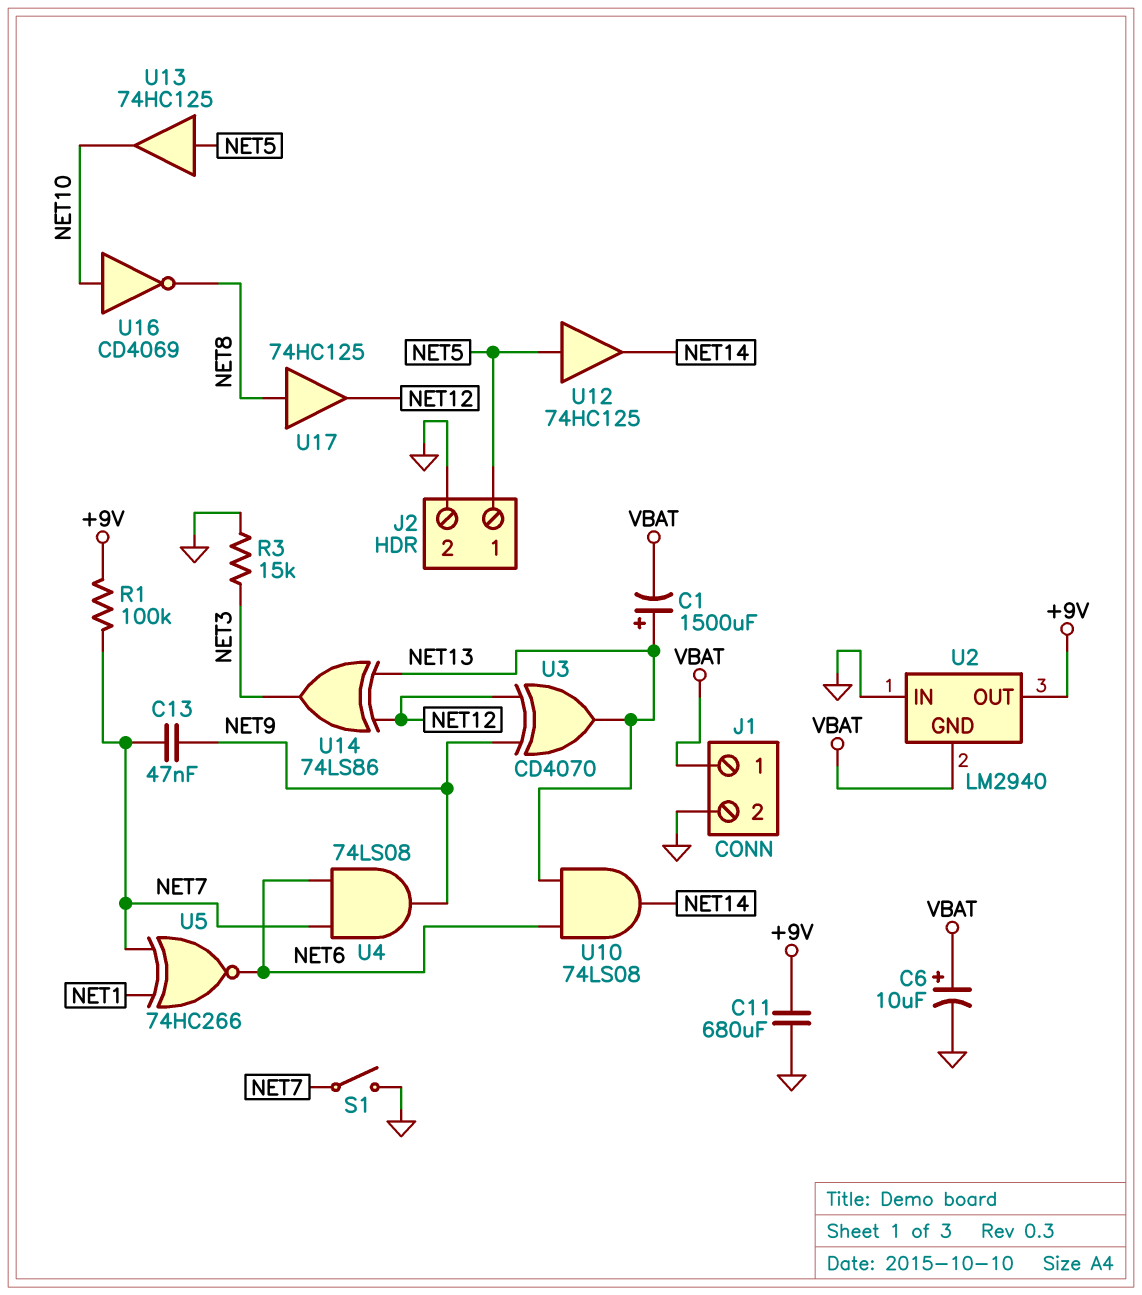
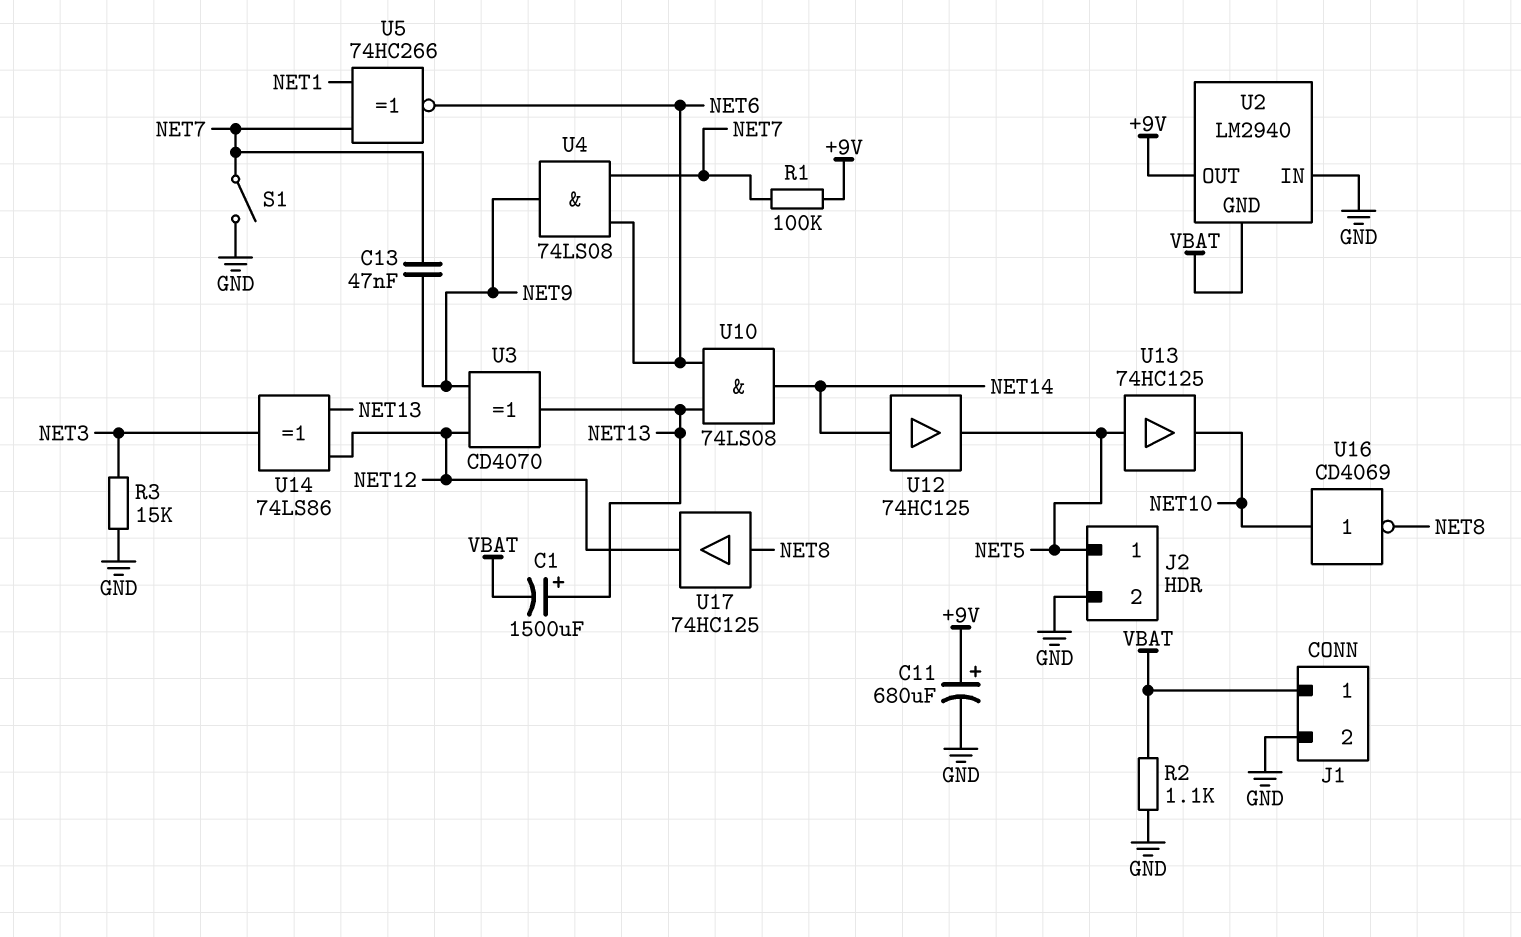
C6: 10uF (plus VBAT, minus GND) -> none
C11: 680uF (+9V, GND) -> 680uF (plus +9V, minus GND)
R2: none -> 1.1k (GND, VBAT)
U12: buffer 74HC125 (in NET5, out NET14) -> buffer 74HC125 (in NET14, out NET5)

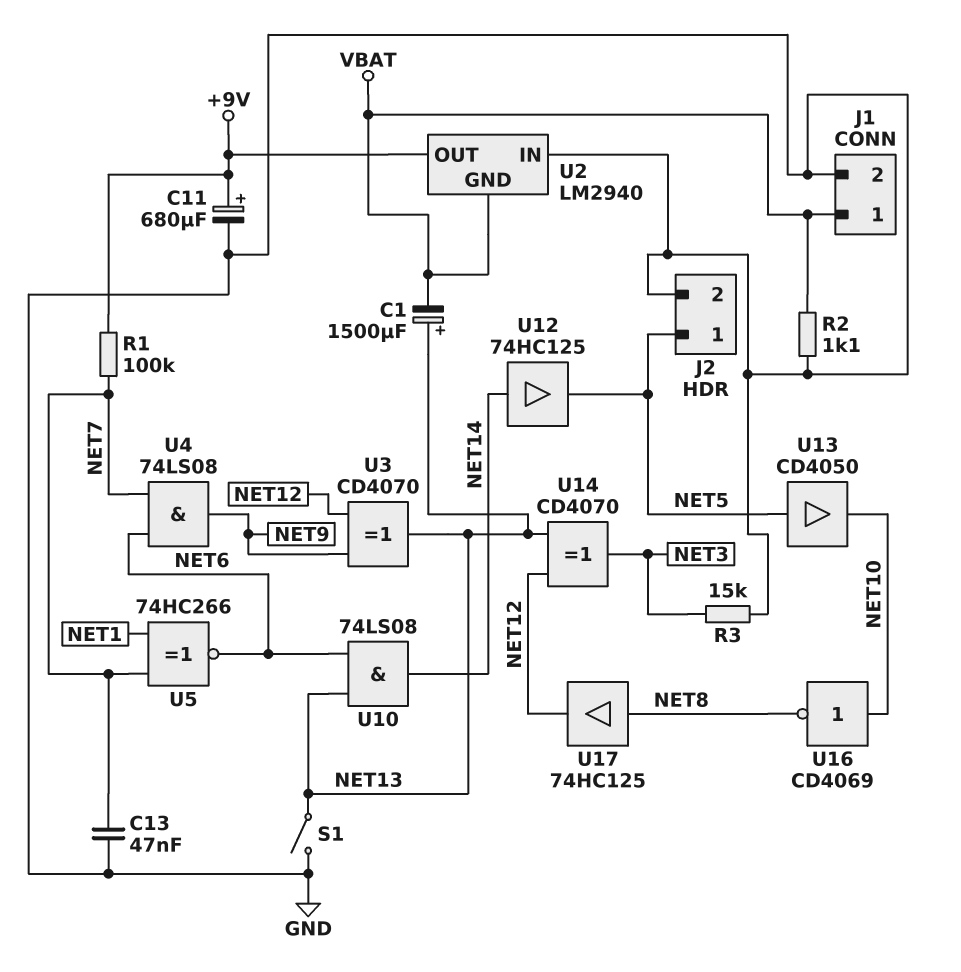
C13: 47nF (NET7, NET9) -> 47nF (GND, NET7)
S1: switch (GND, NET7) -> switch (GND, NET13)
U13: buffer 74HC125 (in NET5, out NET10) -> buffer CD4050 (in NET5, out NET10)
U14: XOR 74LS86 (in NET12, in NET13, out NET3) -> XOR CD4070 (in NET12, in NET13, out NET3)

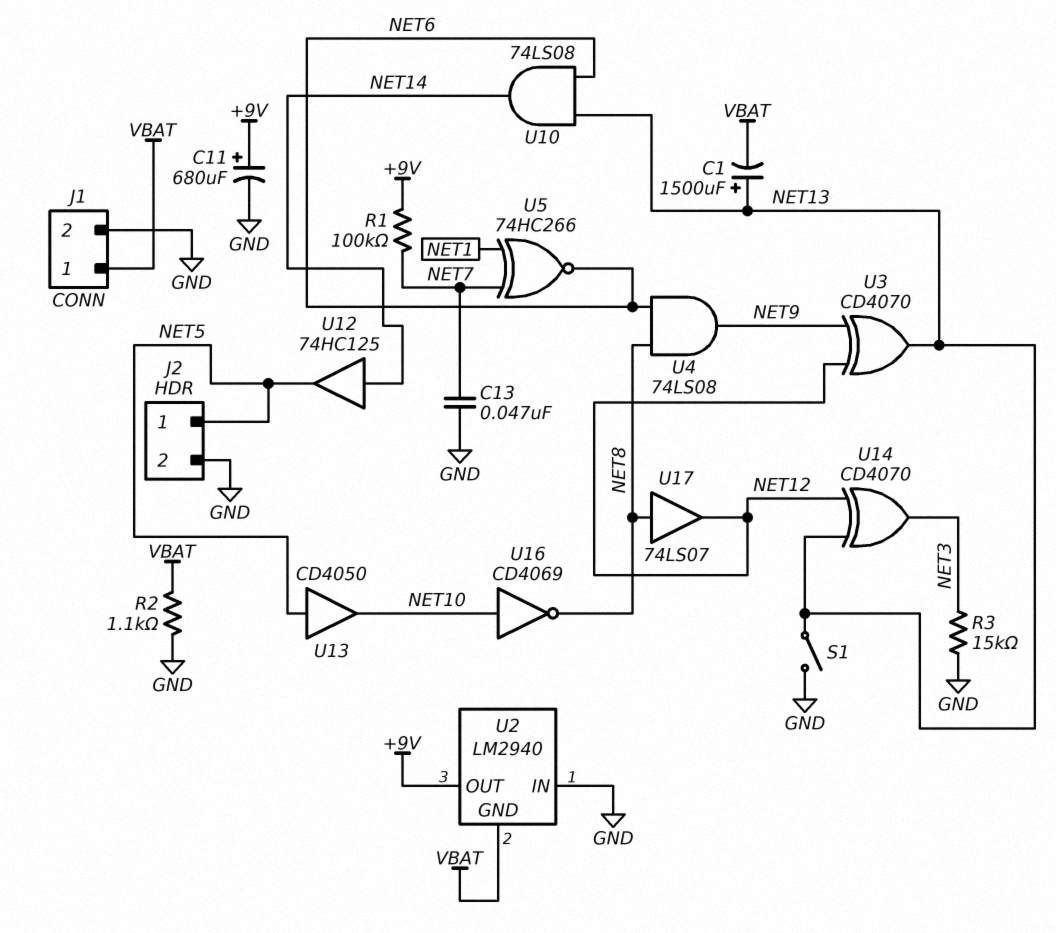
U4: AND 74LS08 (in NET6, in NET7, out NET9) -> AND 74LS08 (in NET6, in NET8, out NET9)
U17: buffer 74HC125 (in NET8, out NET12) -> buffer 74LS07 (in NET8, out NET12)

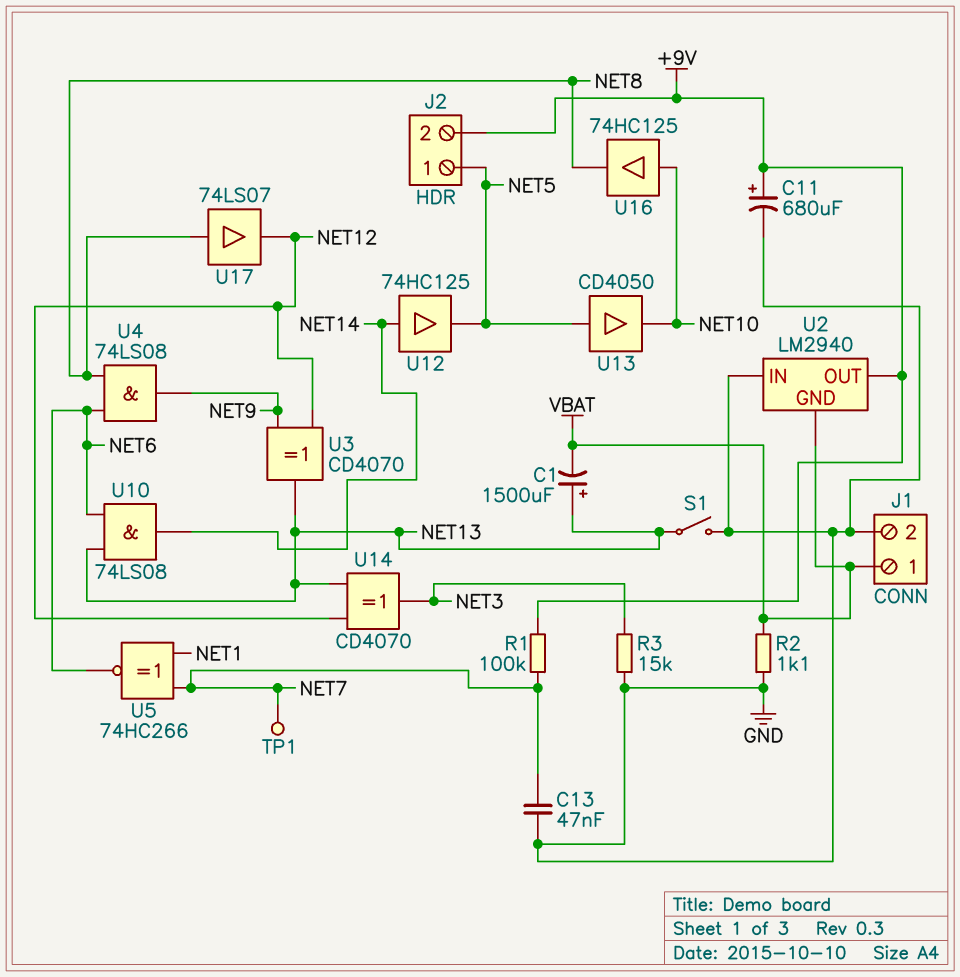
J2 pin 2: GND -> +9V
TP1: none -> test point (NET7)
U16: NOT CD4069 (in NET10, out NET8) -> buffer 74HC125 (in NET10, out NET8)

